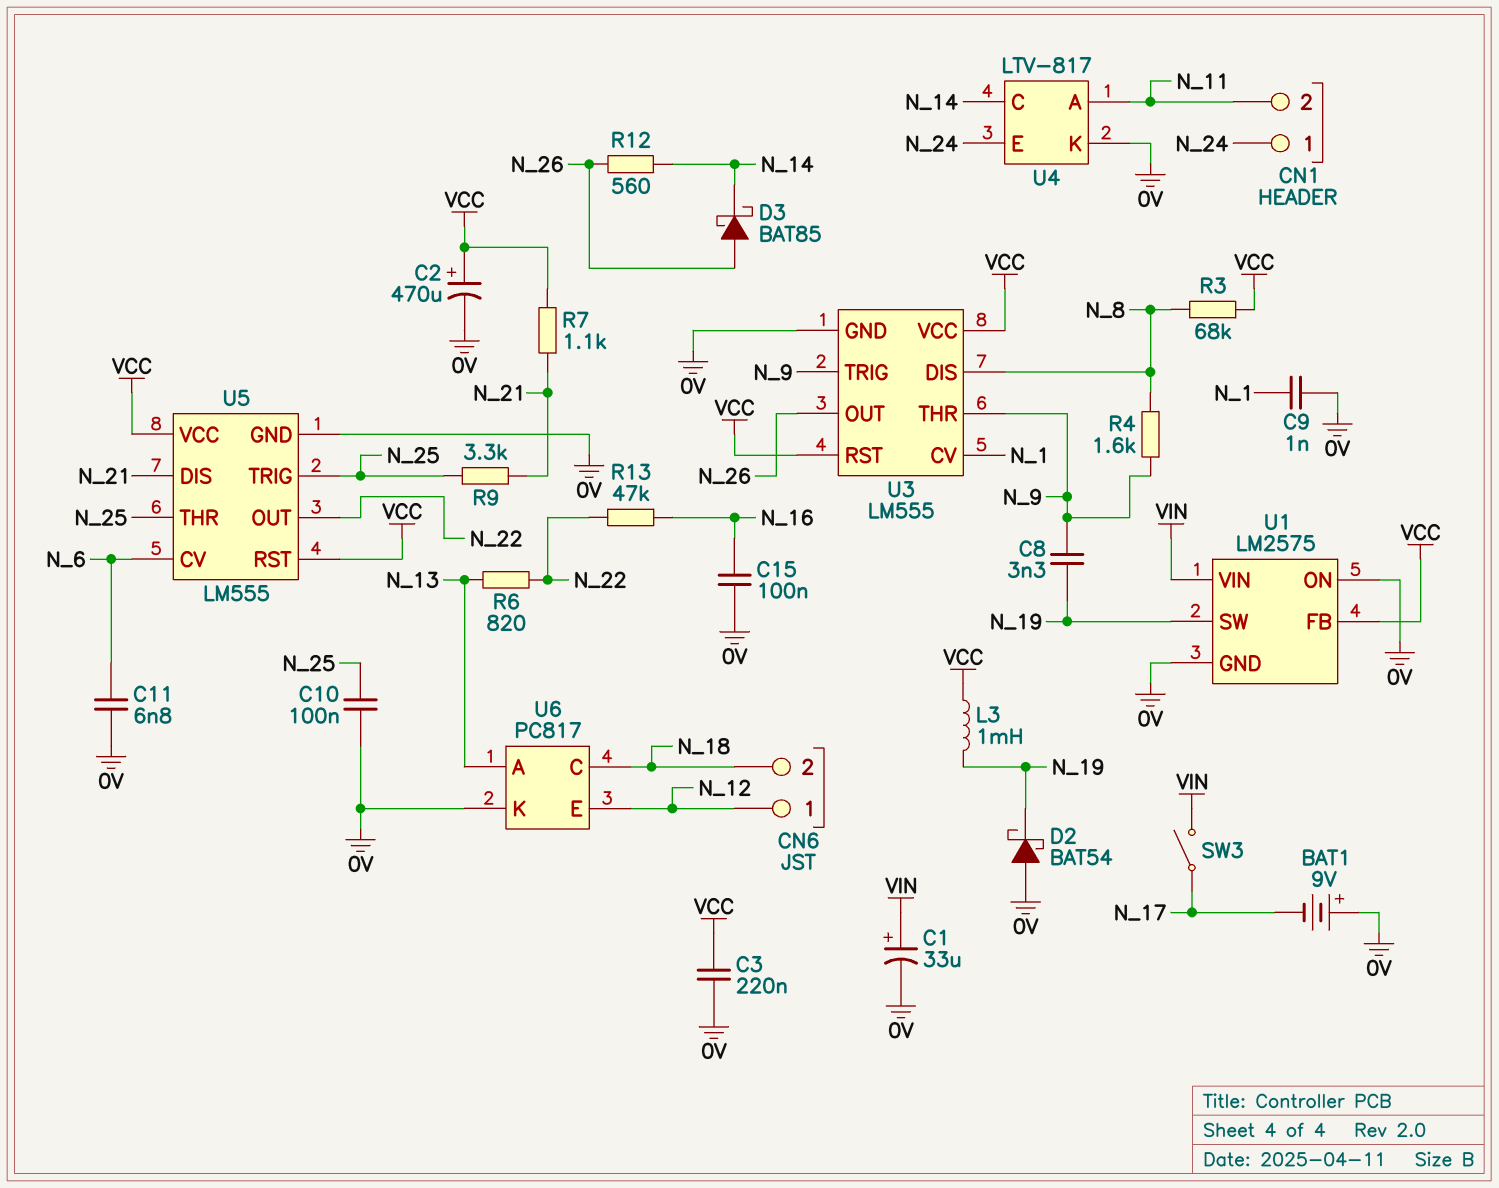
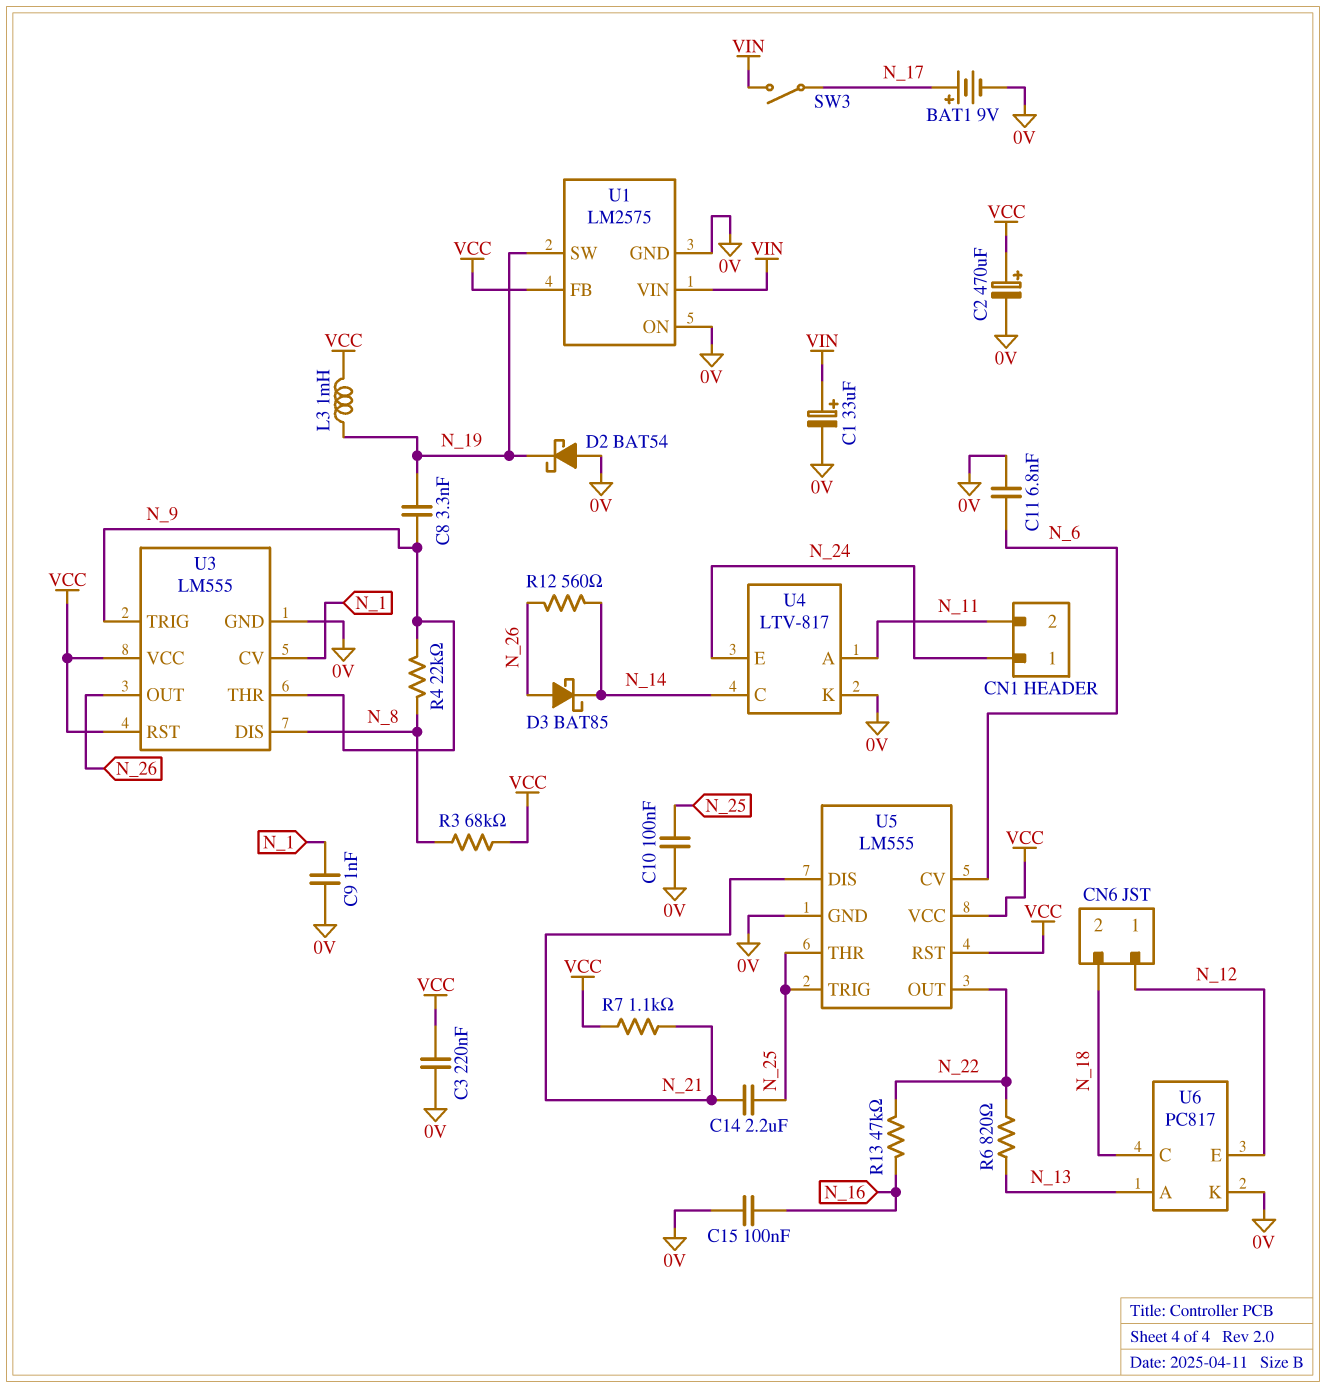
BAT1: 9V (plus 0V, minus N_17) -> 9V (plus N_17, minus 0V)
C14: none -> 2.2uF (N_21, N_25)
R4: 1.6k (N_8, N_9) -> 22k (N_8, N_9)
R9: 3.3k (N_21, N_25) -> none

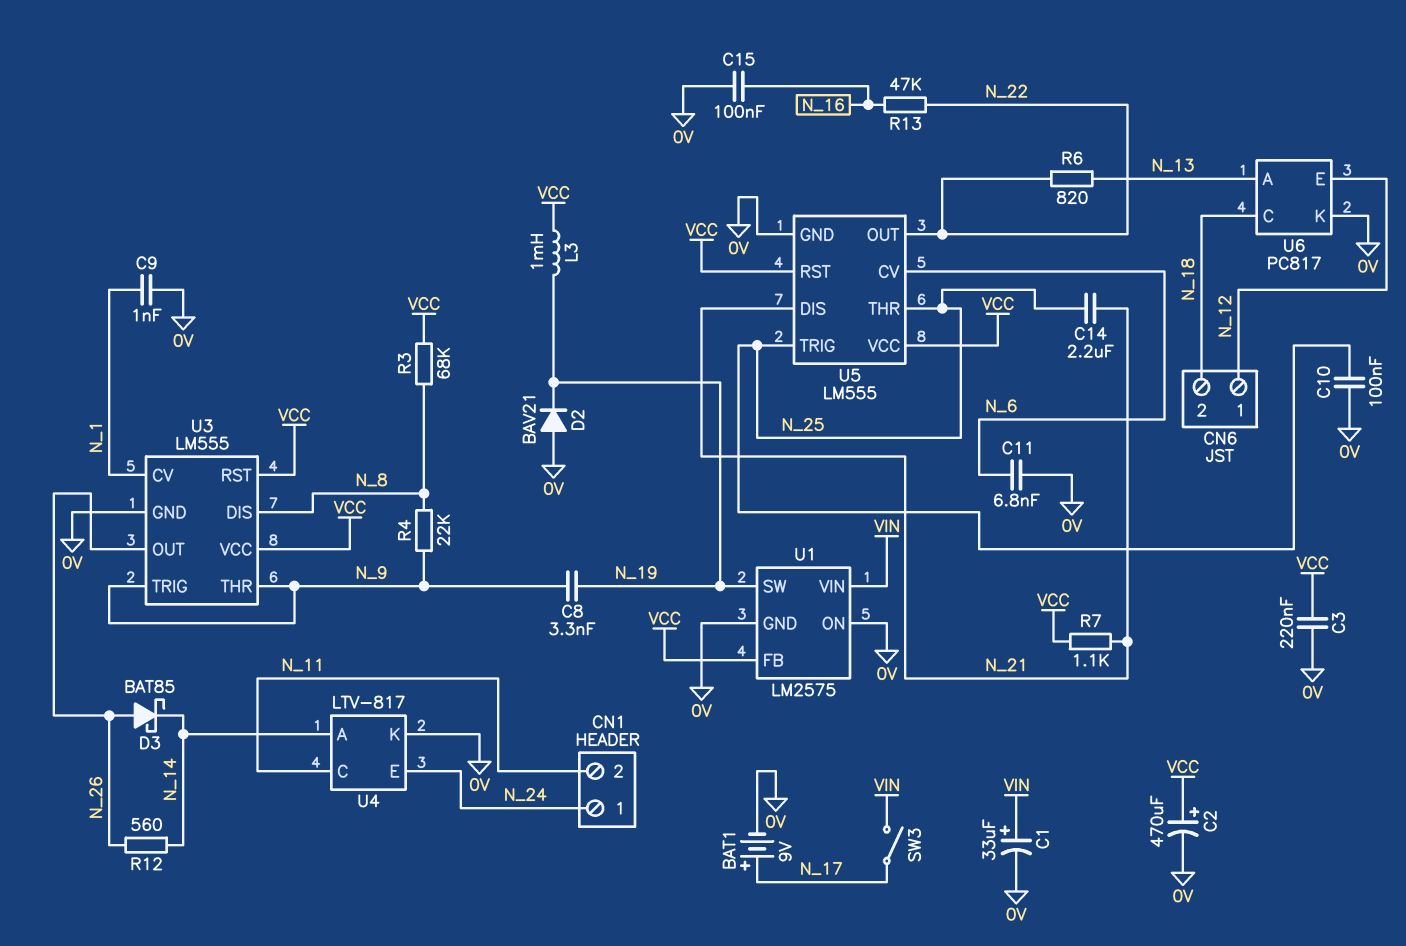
D2: schottky BAT54 (A 0V, K N_19) -> diode BAV21 (A 0V, K N_19)
U4 pin A: N_11 -> N_14
U4 pin C: N_14 -> N_11

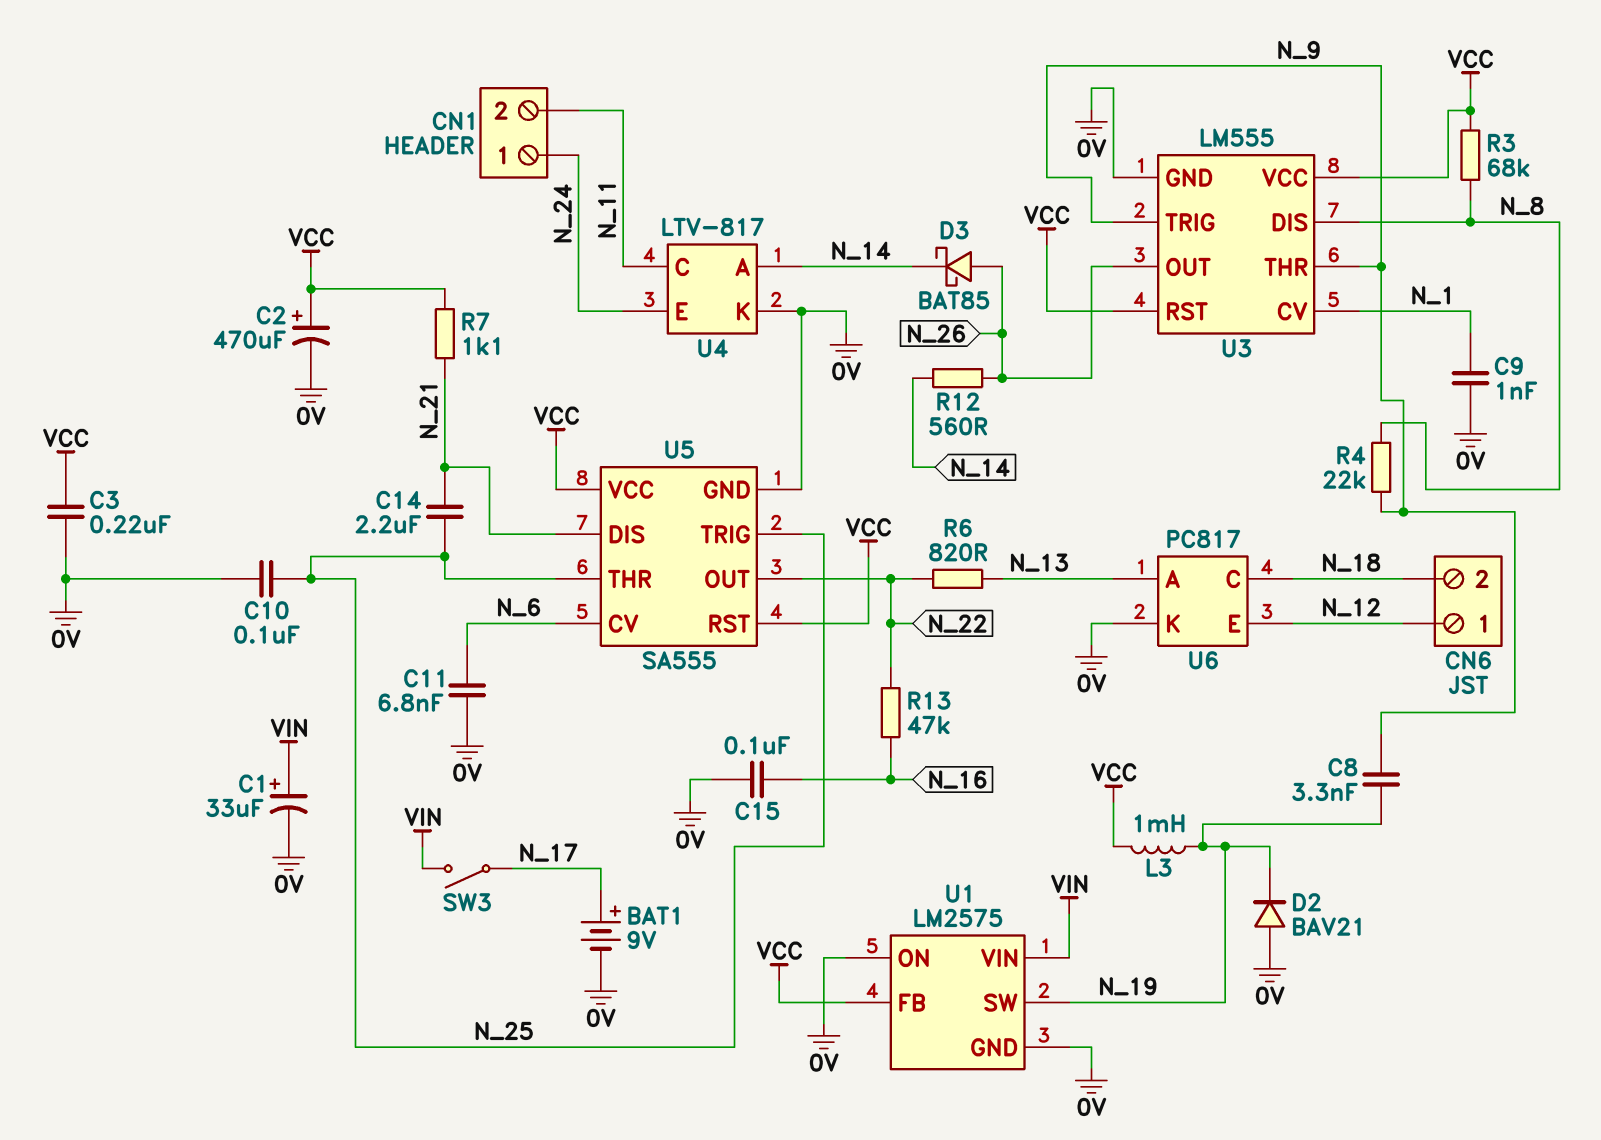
U5: LM555 -> SA555

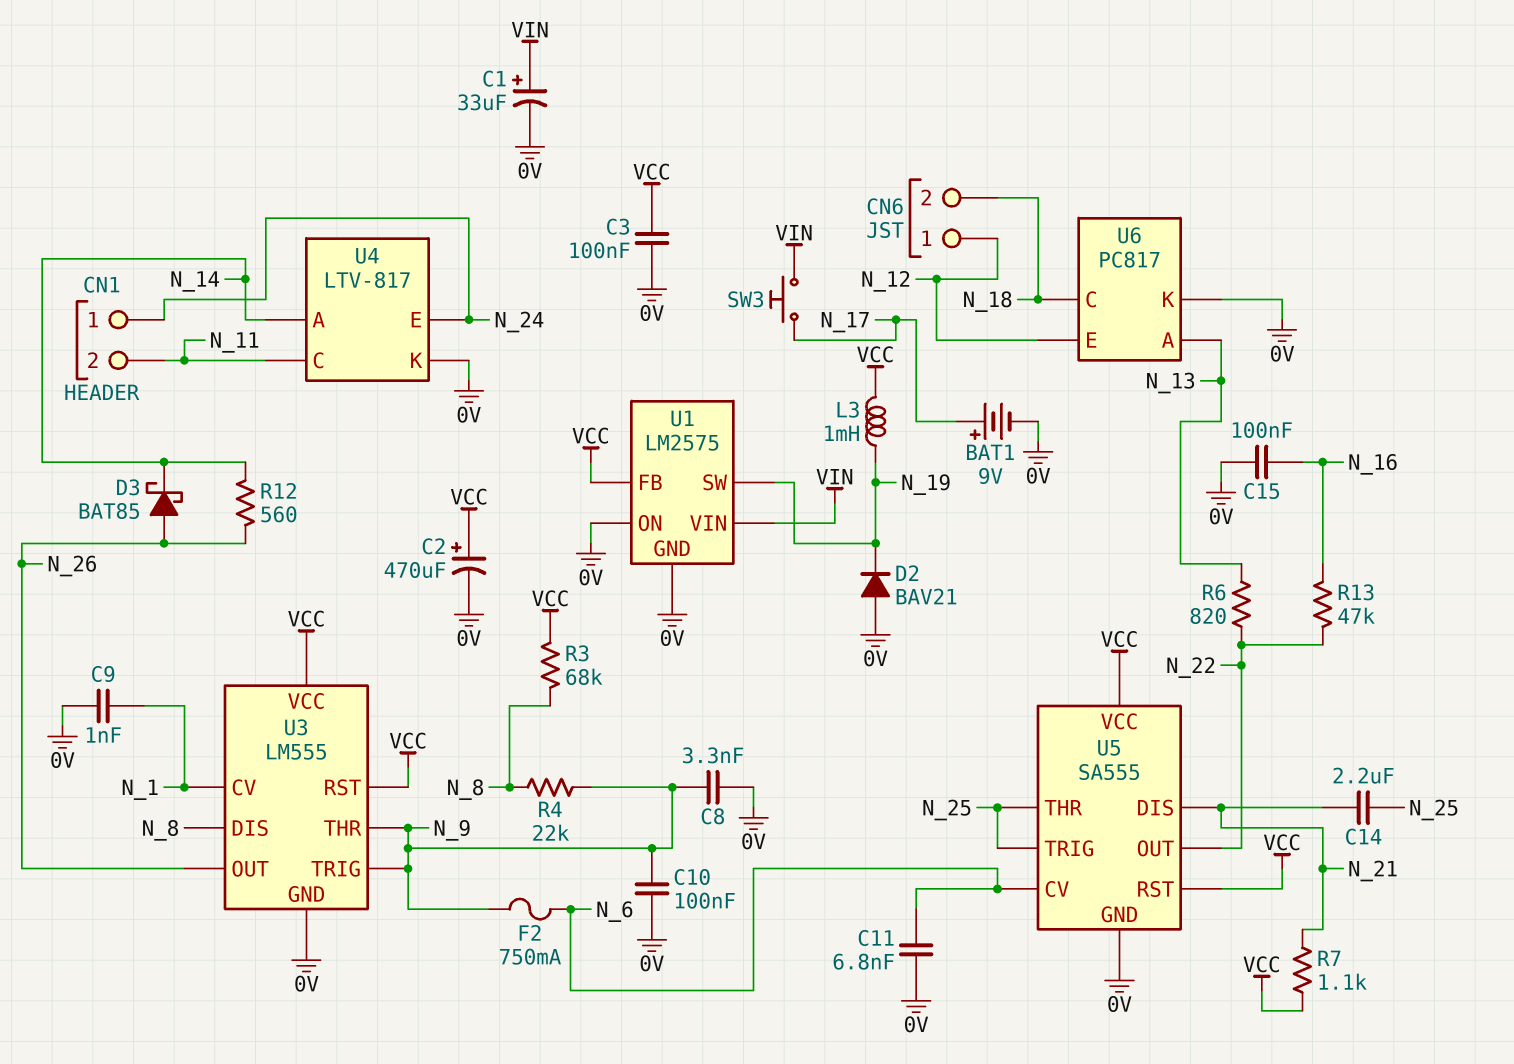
C3: 220nF (0V, VCC) -> 100nF (0V, VCC)
C8: 3.3nF (N_9, N_19) -> 3.3nF (0V, N_9)
C10: 100nF (0V, N_25) -> 100nF (0V, N_9)
F2: none -> 750mA (N_6, N_9)
SW3: switch (N_17, VIN) -> button (N_17, VIN)

